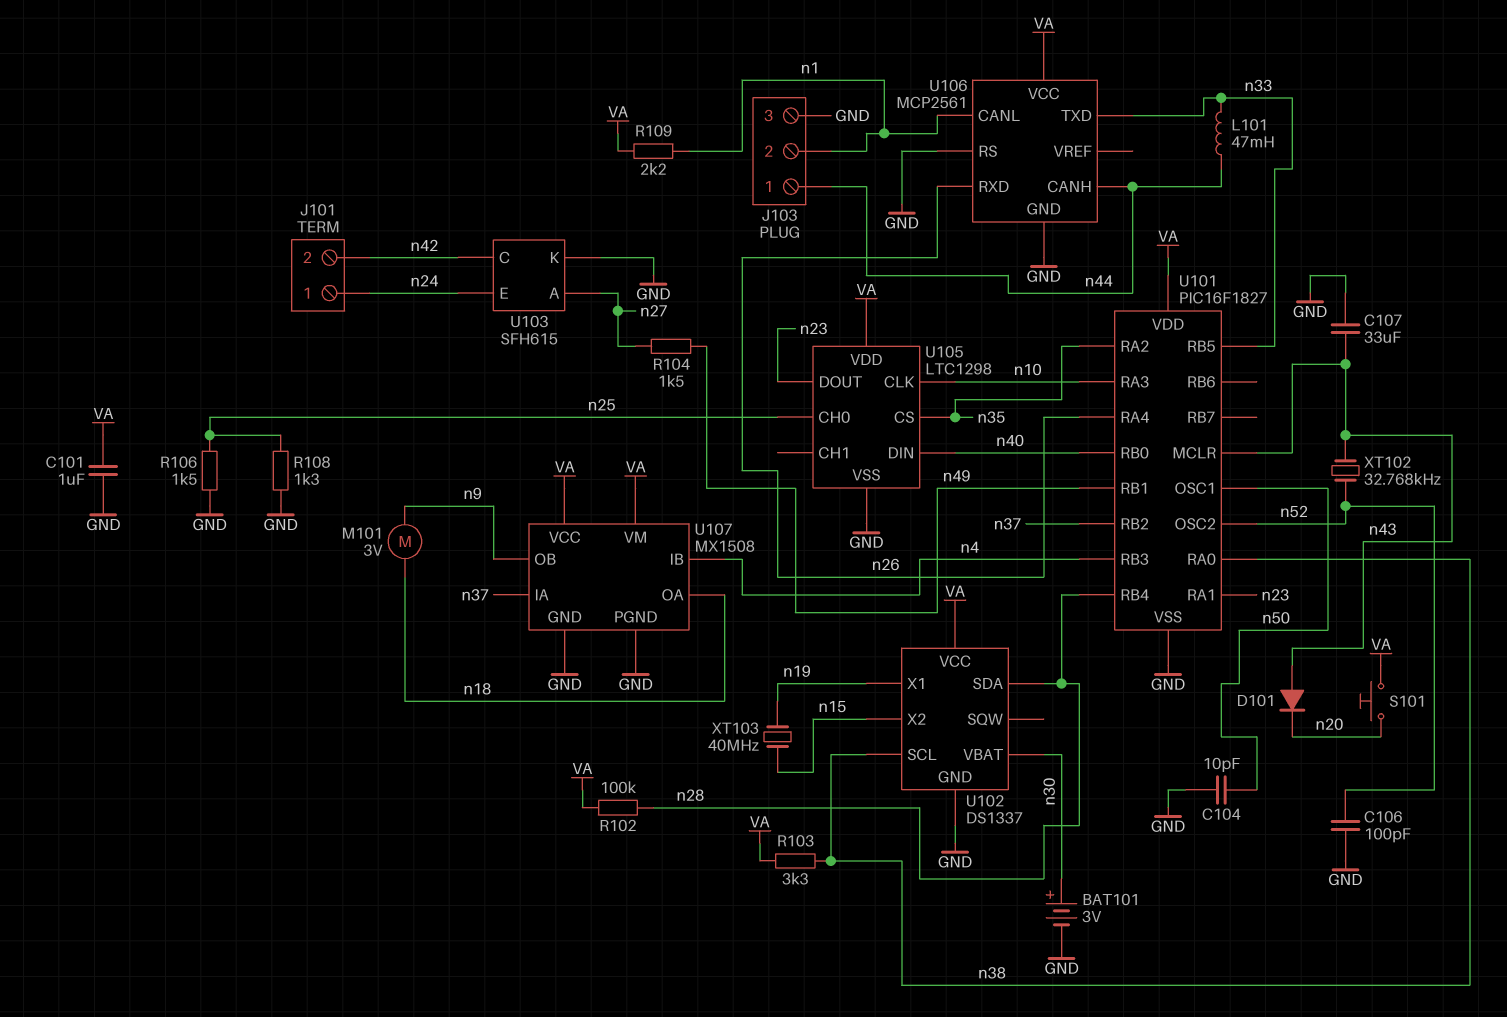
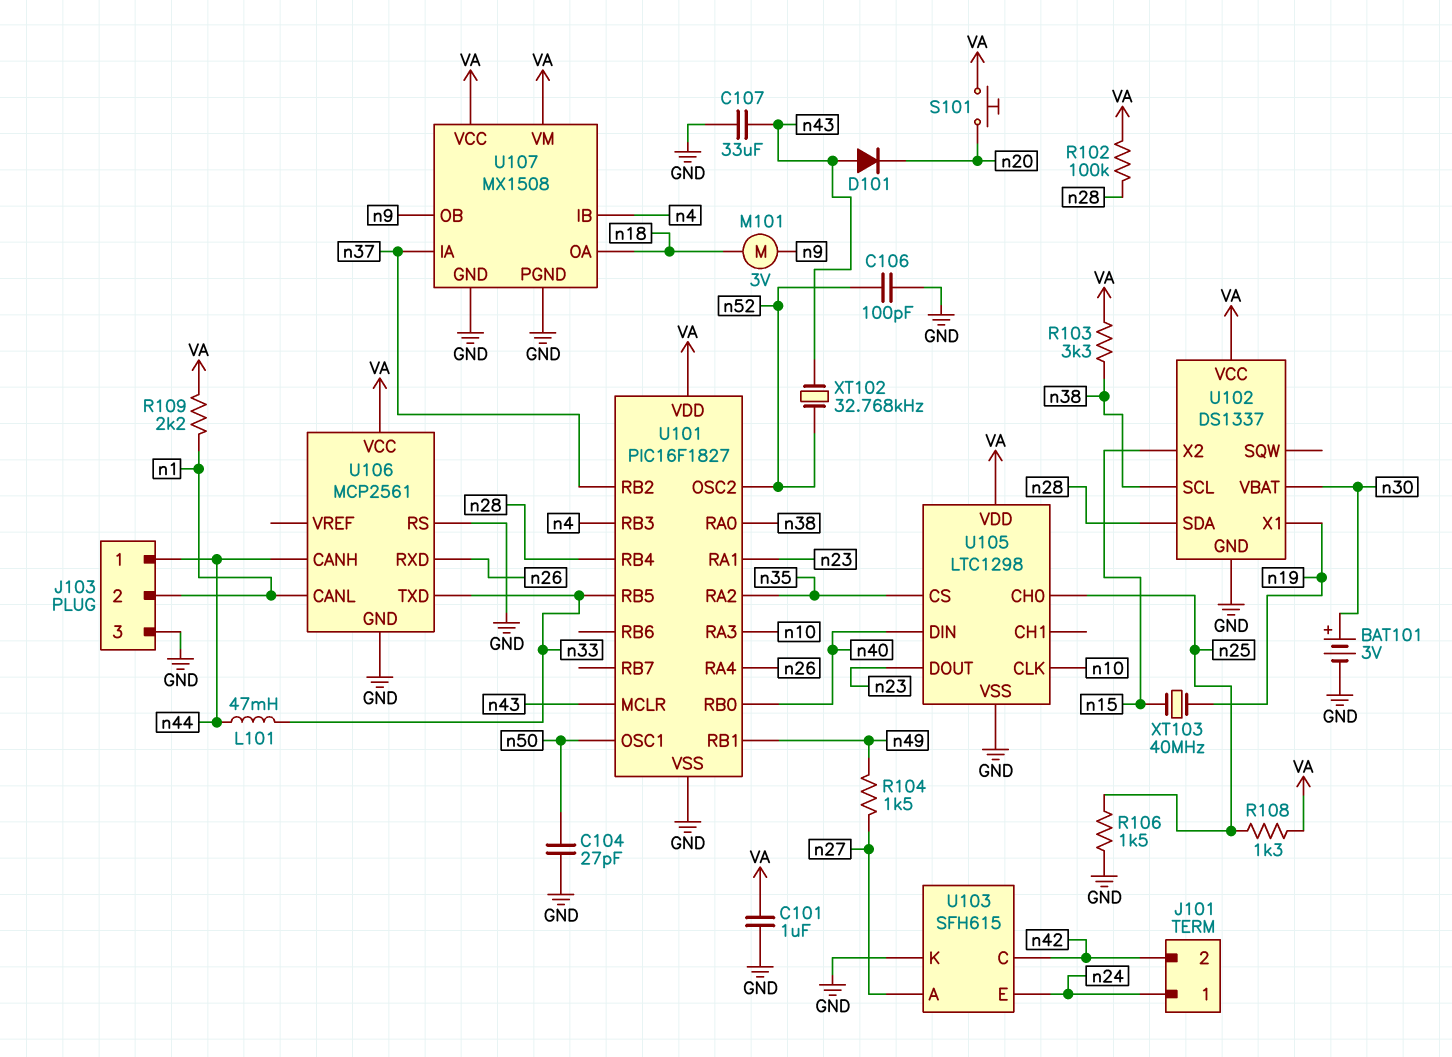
C104: 10pF (GND, n50) -> 27pF (GND, n50)
R108: 1.3k (GND, n25) -> 1.3k (VA, n25)

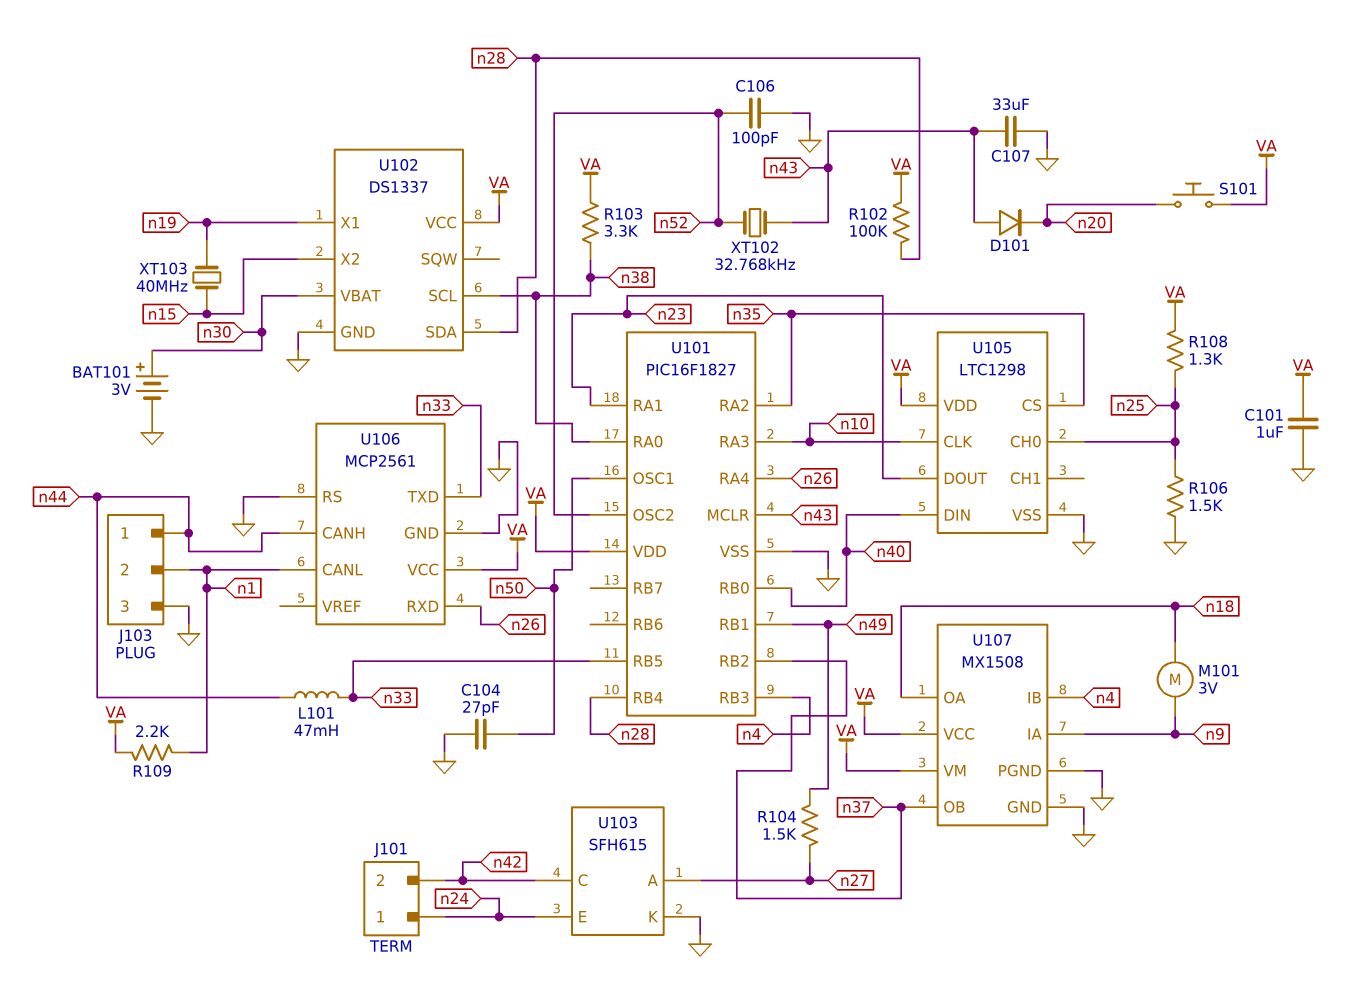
U107 pin IA: n37 -> n9
U107 pin OB: n9 -> n37

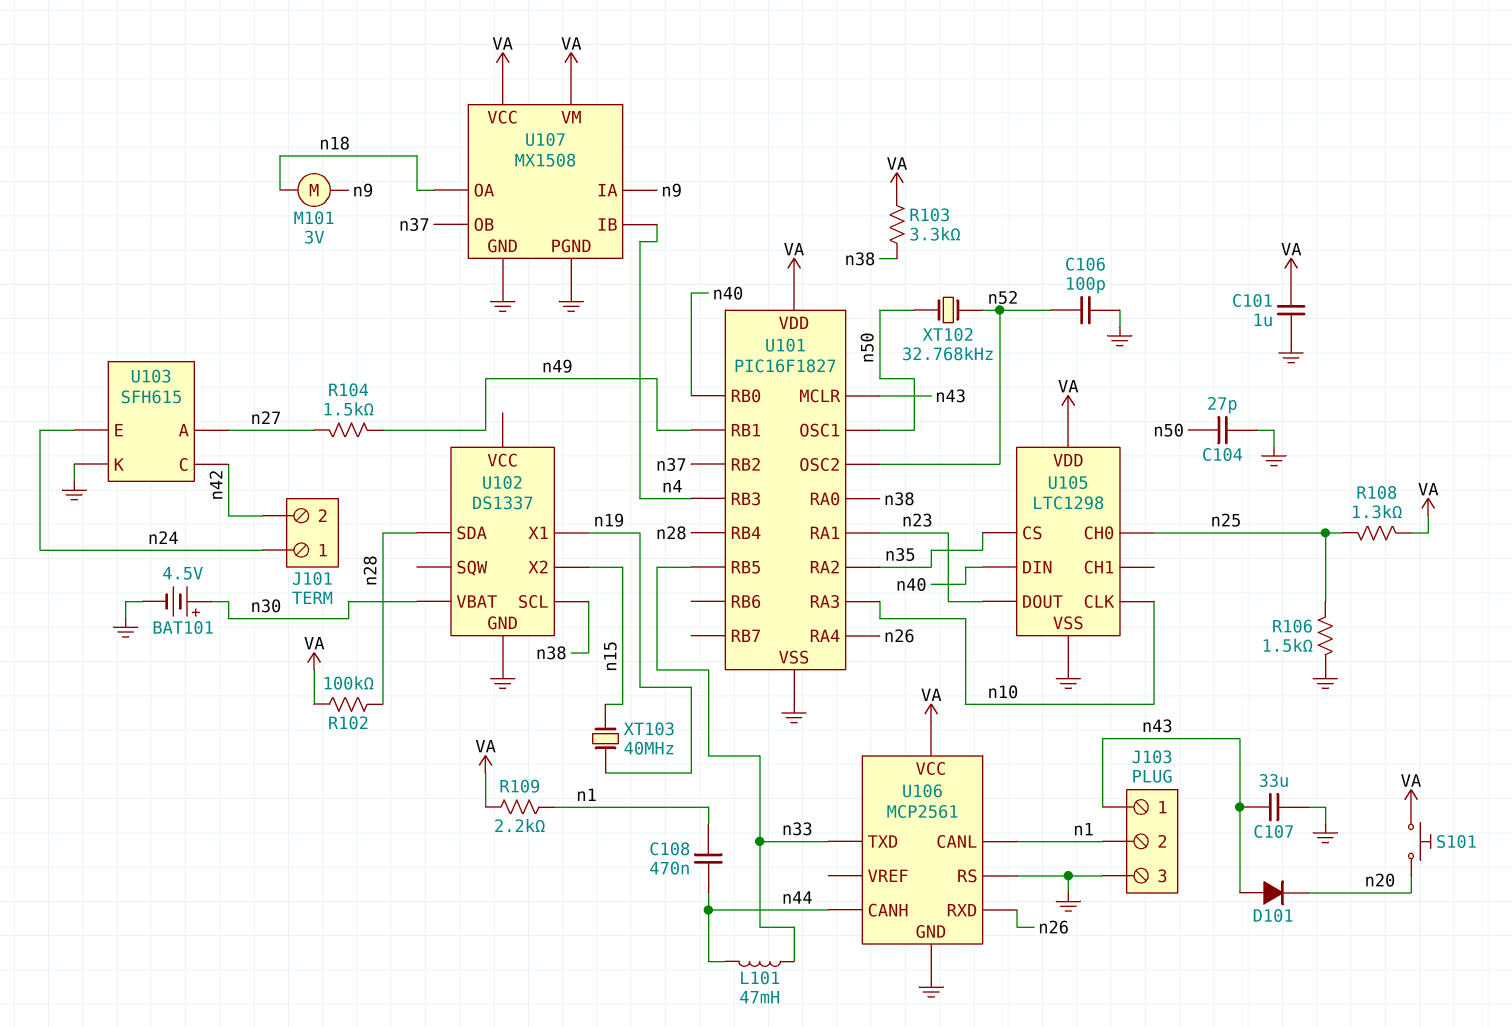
BAT101: 3V (plus n30, minus GND) -> 4.5V (plus n30, minus GND)
C108: none -> 470nF (n1, n44)
J103 pin 1: n44 -> n43
U102 pin VCC: VA -> none
XT102: 32.768kHz (n43, n52) -> 32.768kHz (n50, n52)

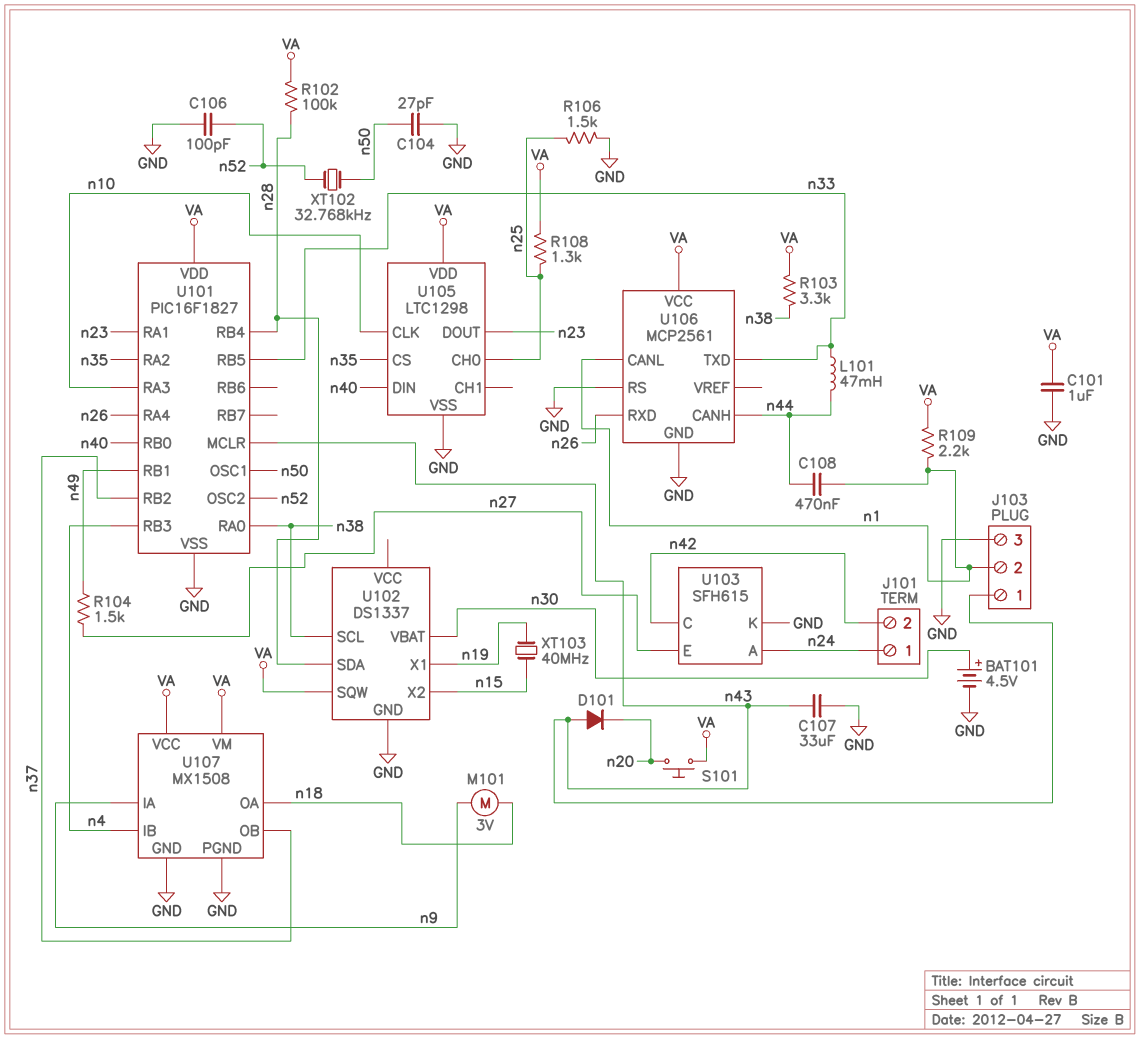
U102 pin SQW: none -> VA
U103 pin A: n27 -> n24
U103 pin E: n24 -> n27

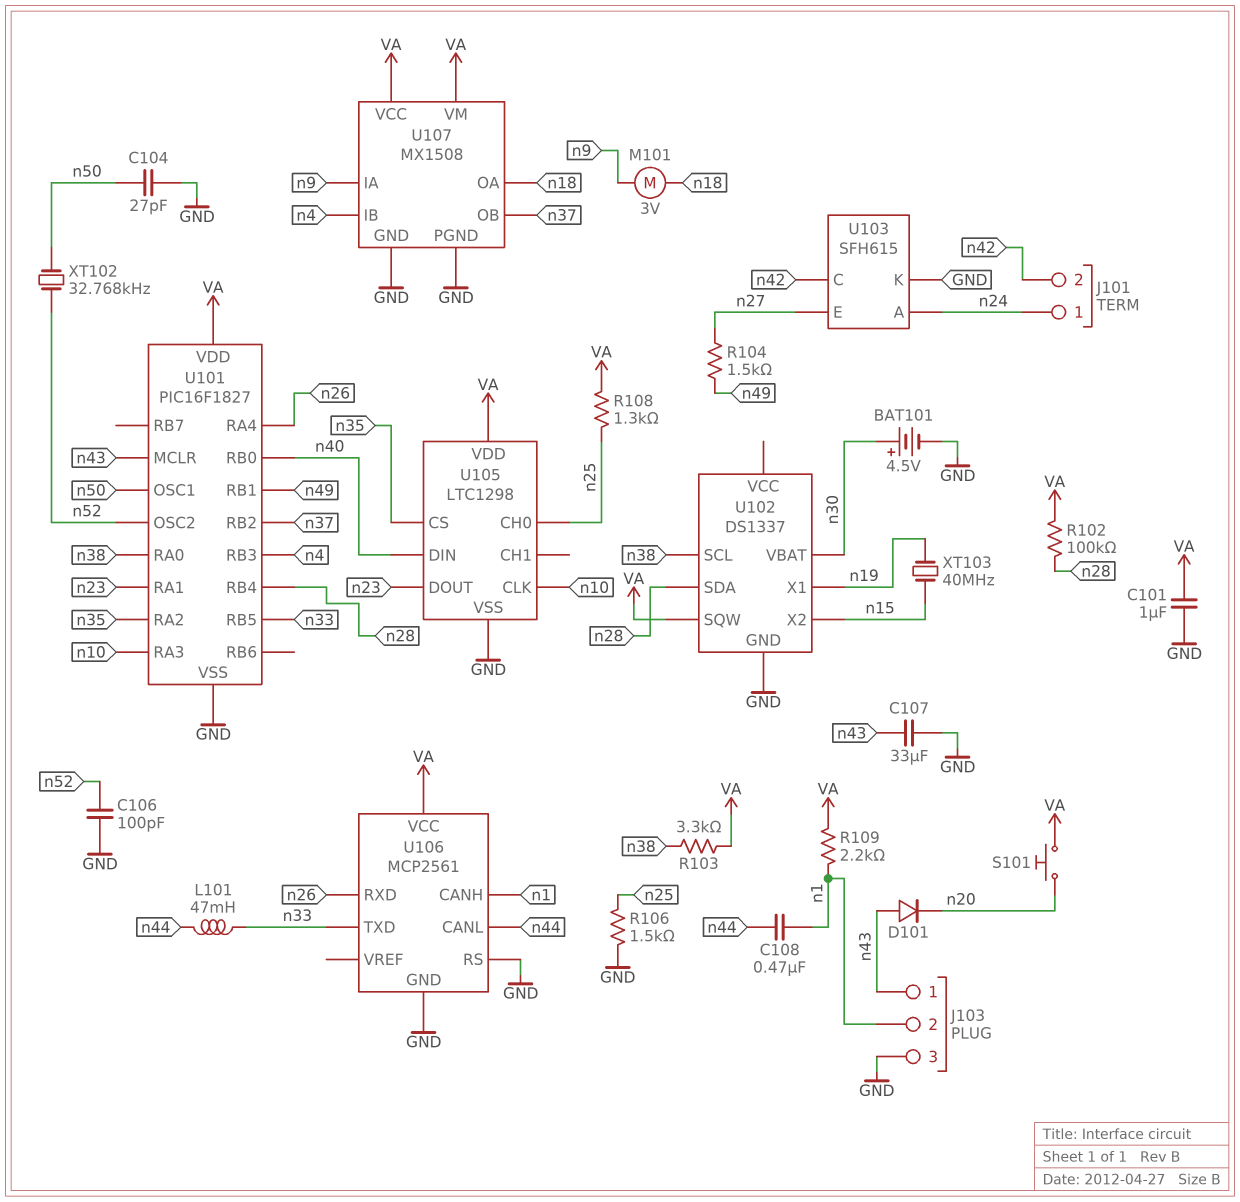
U106 pin CANH: n44 -> n1
U106 pin CANL: n1 -> n44

